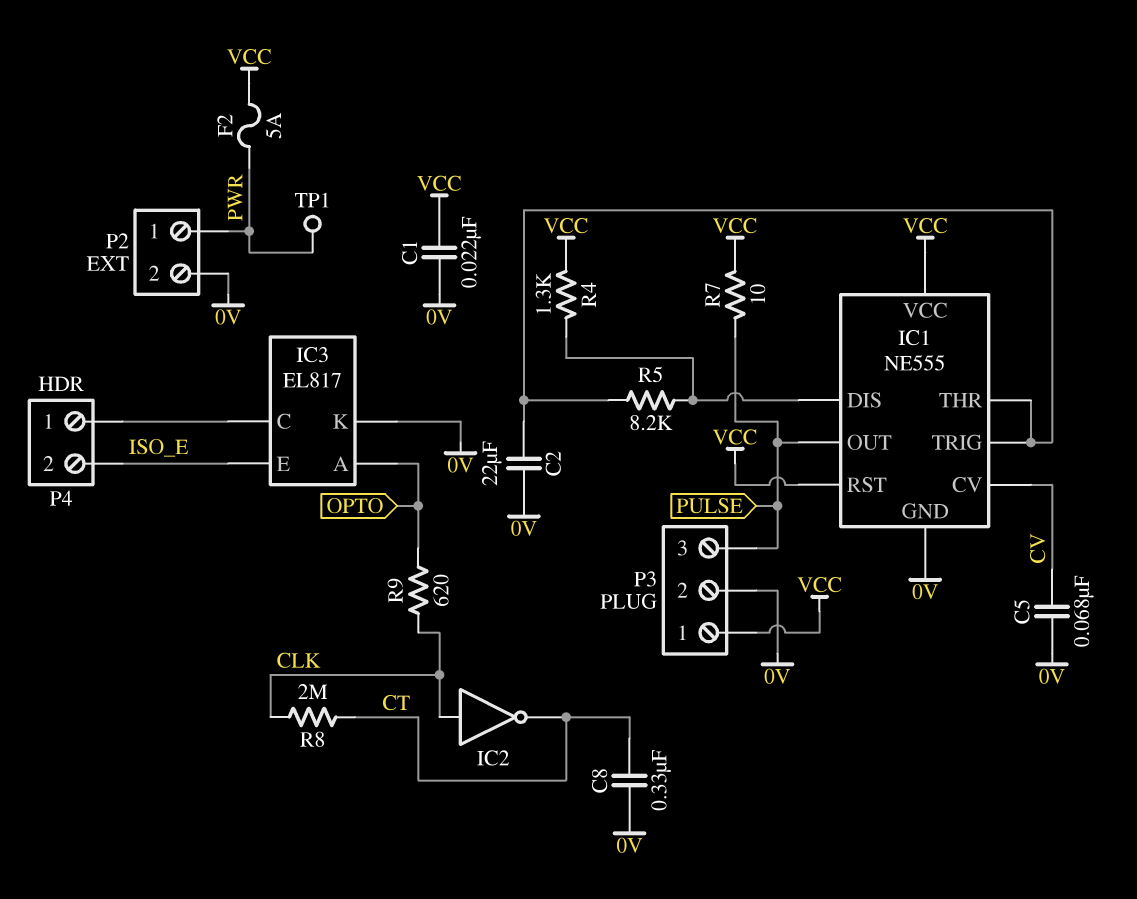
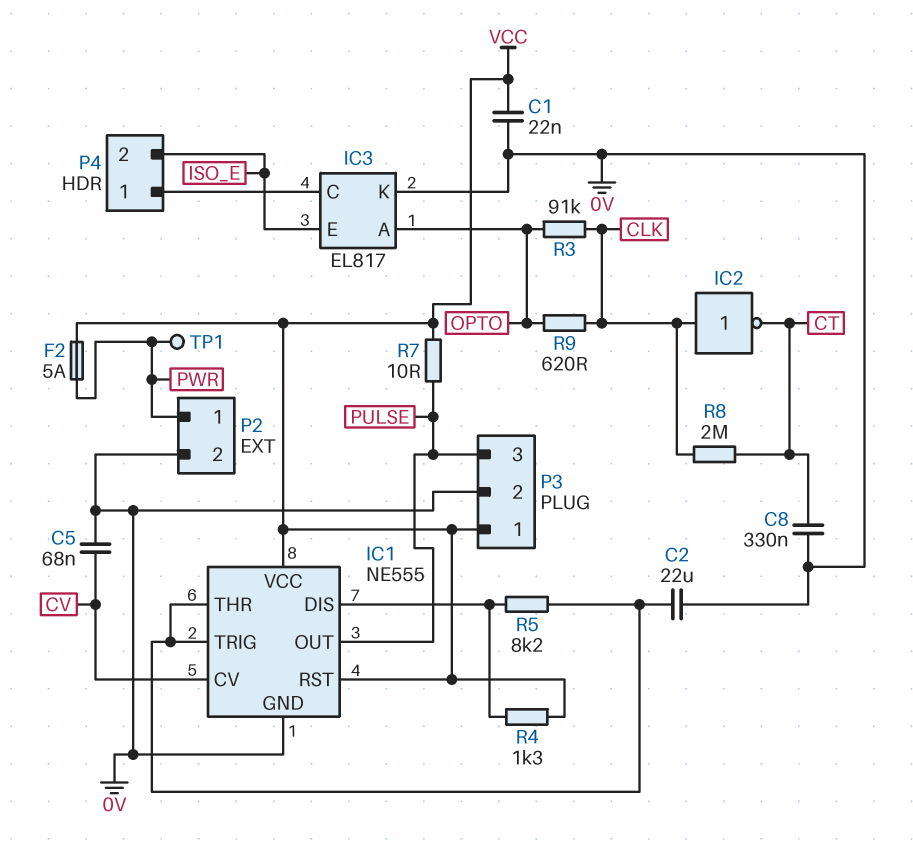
R3: none -> 91k (CLK, OPTO)

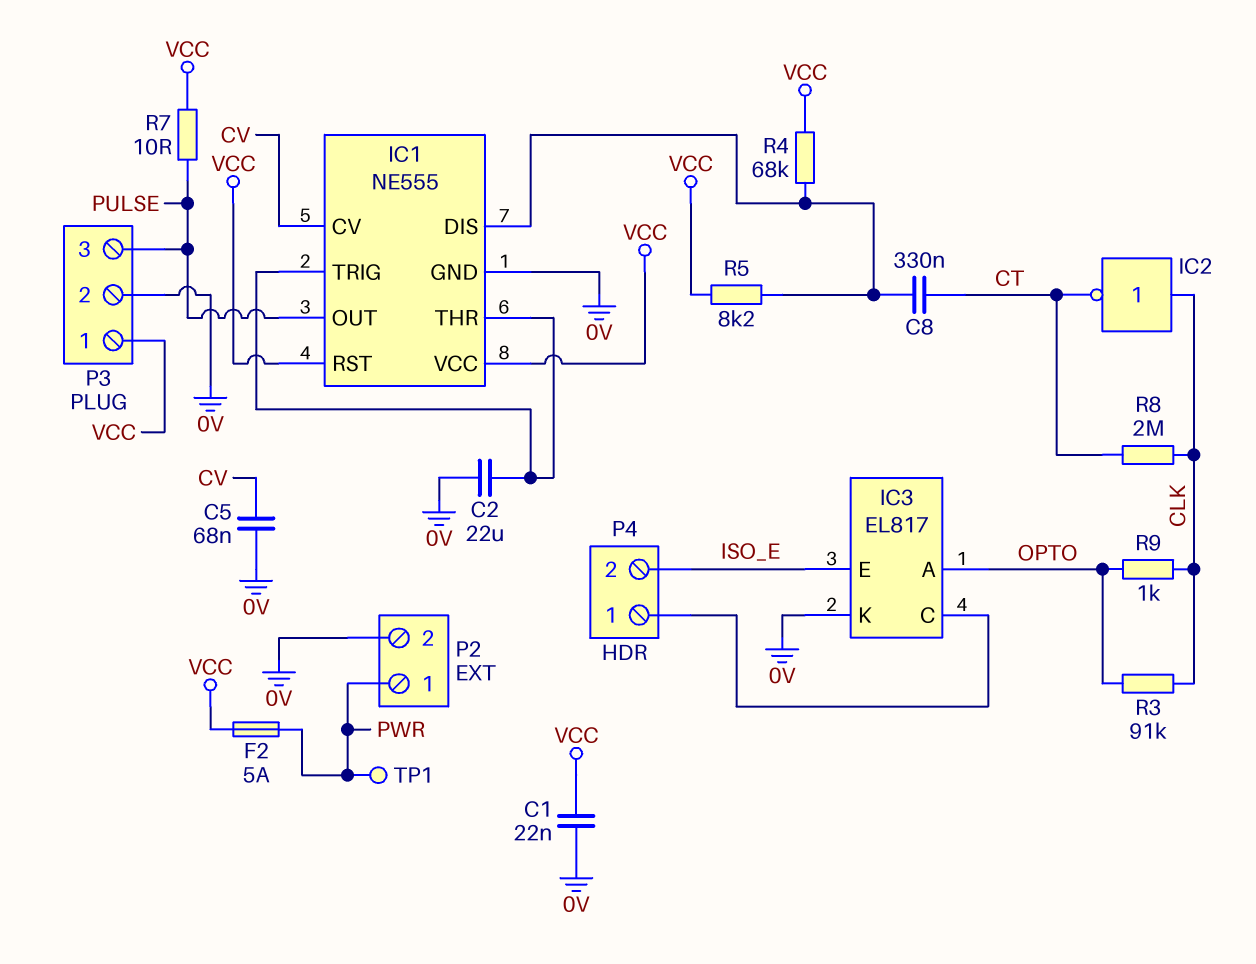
C8: 330nF (0V, CT) -> 330nF (CT, IC1/DIS)
R4: 1.3k (IC1/DIS, VCC) -> 68k (IC1/DIS, VCC)
R5: 8.2k (IC1/DIS, IC1/THR) -> 8.2k (IC1/DIS, VCC)
R9: 620 (CLK, OPTO) -> 1k (CLK, OPTO)

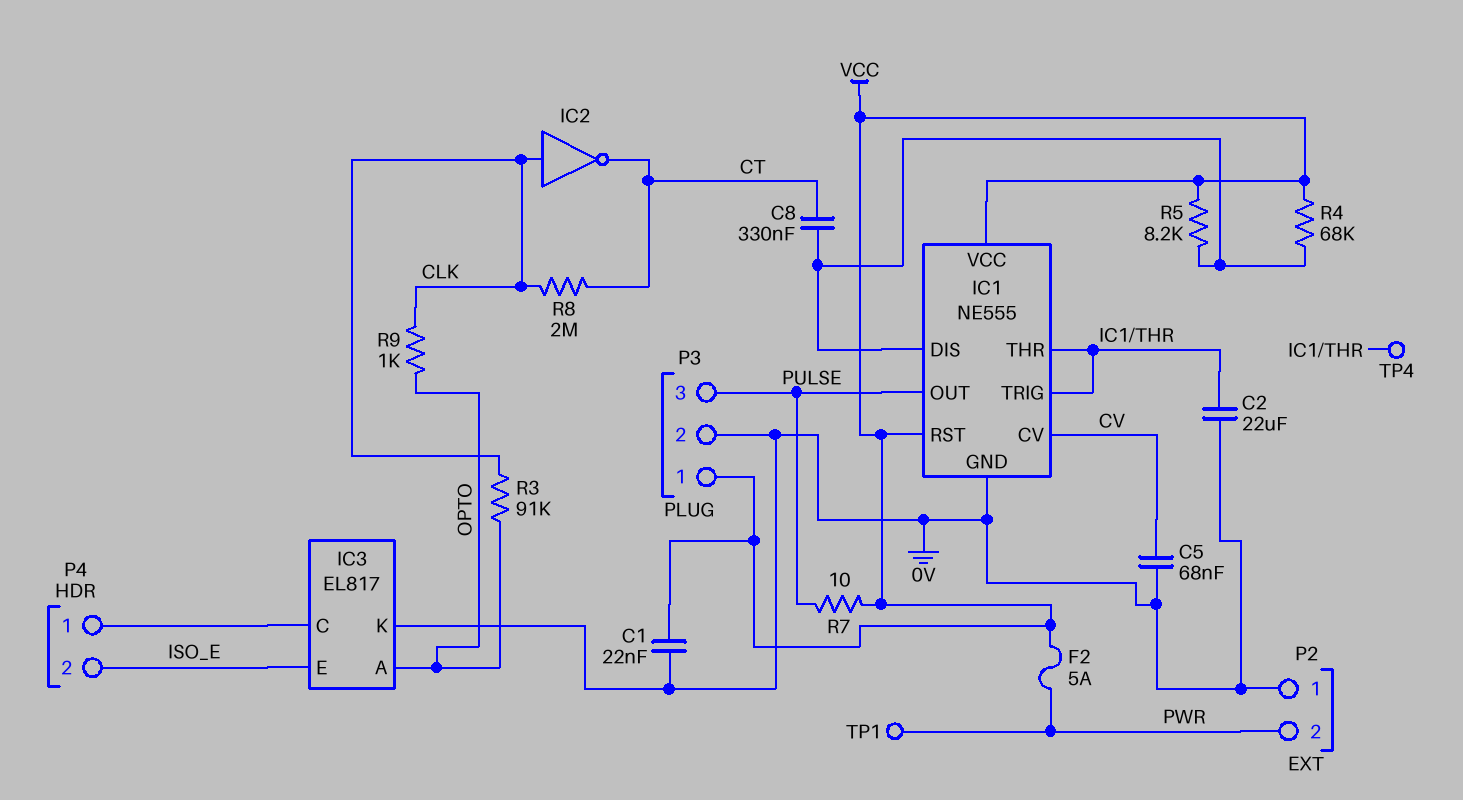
P2 pin 1: PWR -> 0V
P2 pin 2: 0V -> PWR
TP4: none -> test point (IC1/THR)

